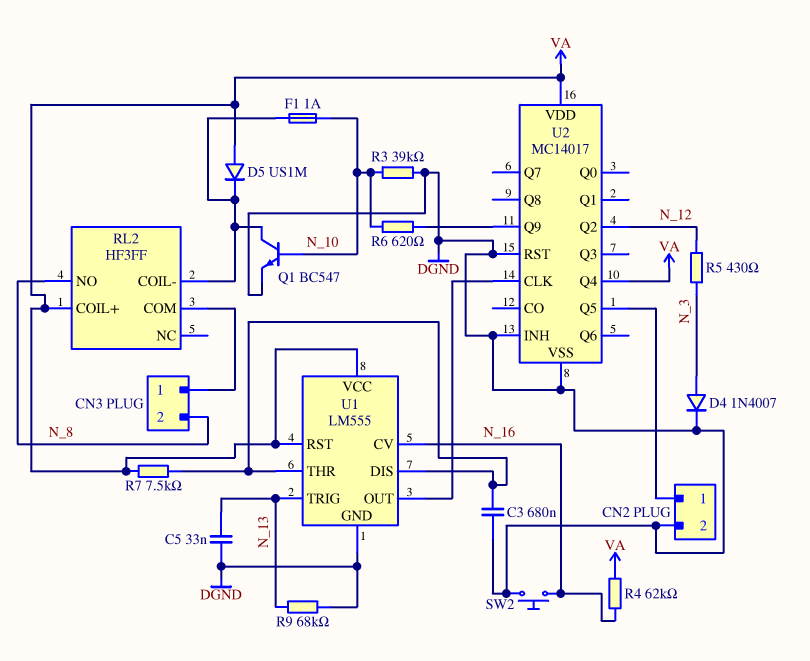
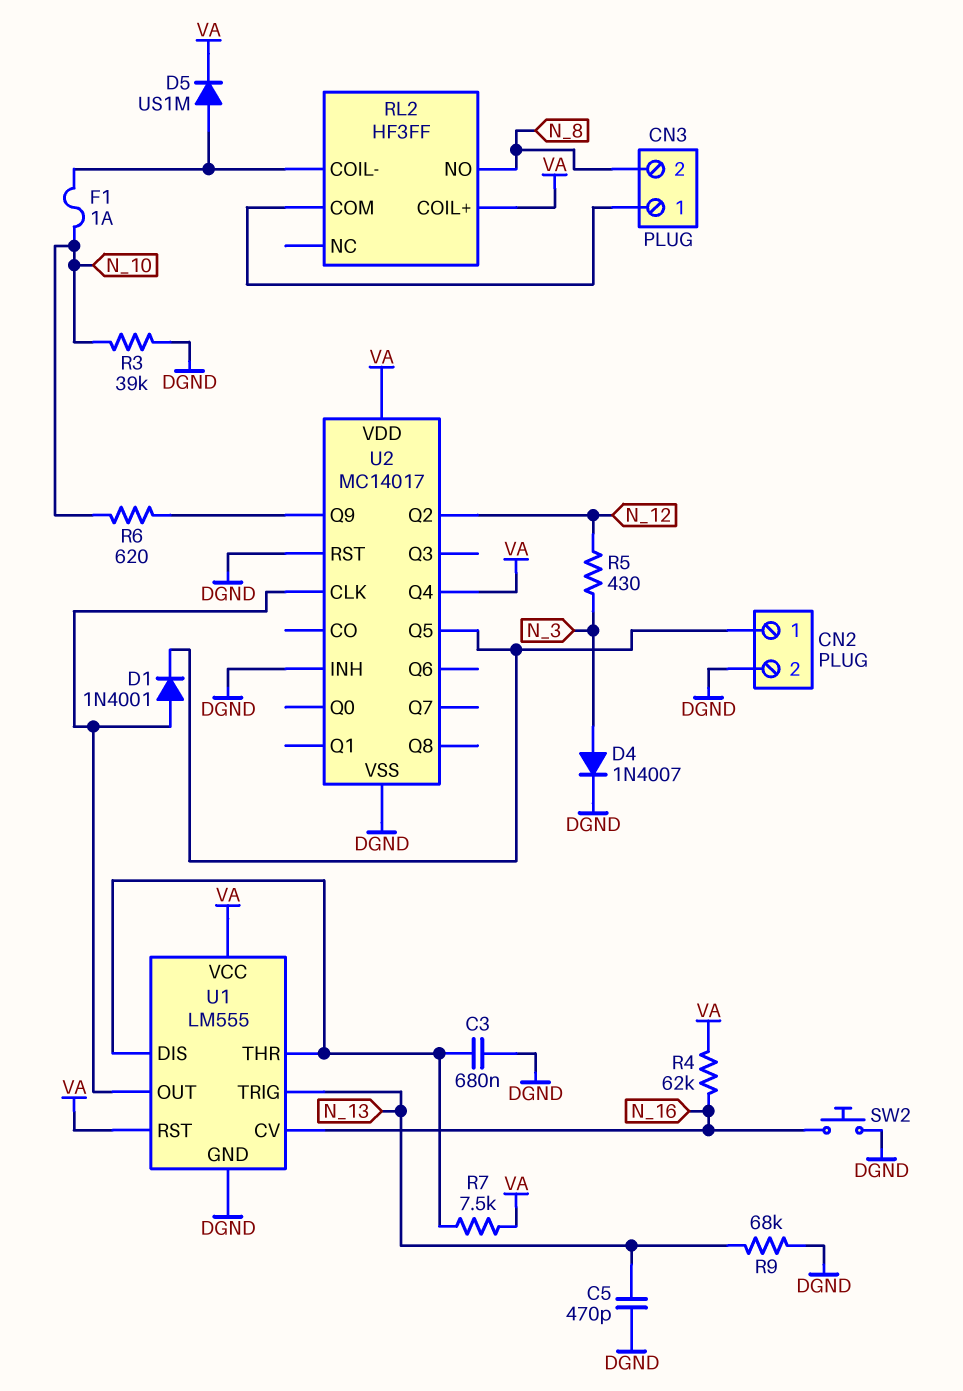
C5: 33nF (DGND, N_13) -> 470pF (DGND, N_13)
D1: none -> diode 1N4001 (A U1/OUT, K CN2/1)
D5: diode US1M (A VA, K RL2/COIL-) -> diode US1M (A RL2/COIL-, K VA)
Q1: NPN BC547 (B N_10, C RL2/COIL-, E DGND) -> none

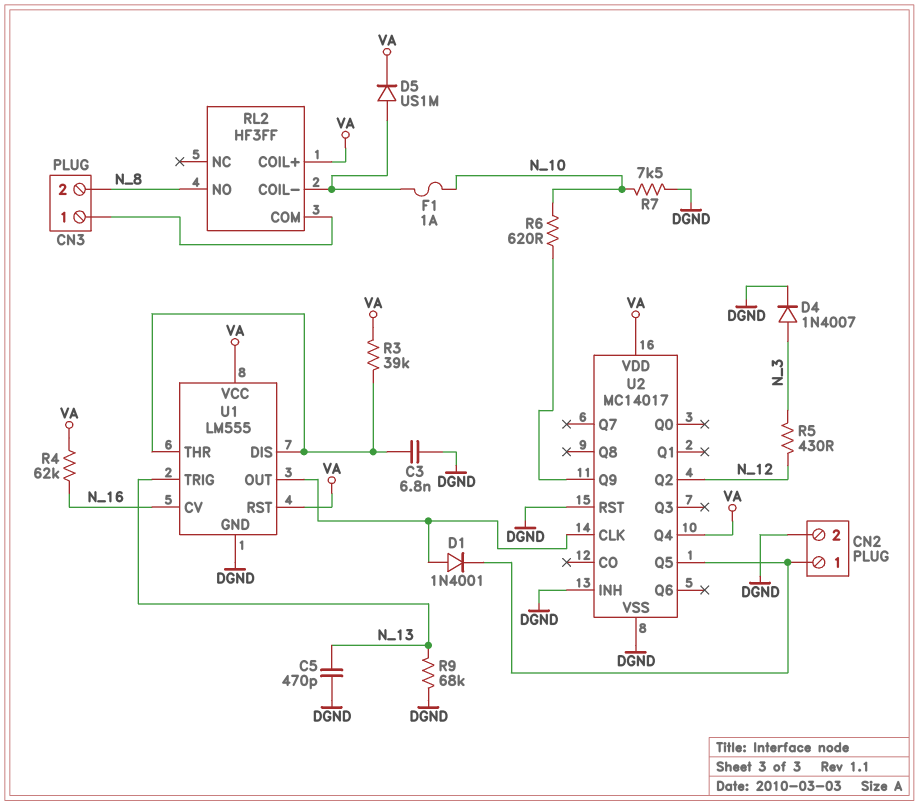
C3: 680nF (DGND, U1/DIS) -> 6.8nF (DGND, U1/DIS)
R3: 39k (DGND, N_10) -> 39k (U1/DIS, VA)
R7: 7.5k (U1/DIS, VA) -> 7.5k (DGND, N_10)
SW2: button (DGND, N_16) -> none

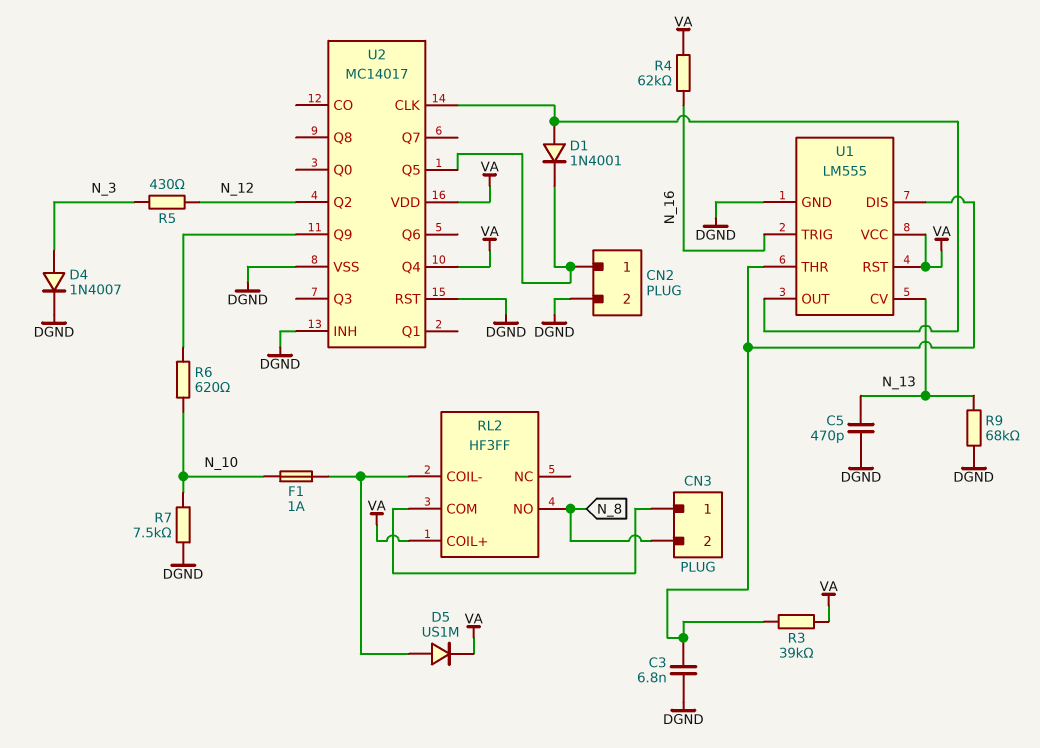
U1 pin CV: N_16 -> N_13
U1 pin TRIG: N_13 -> N_16

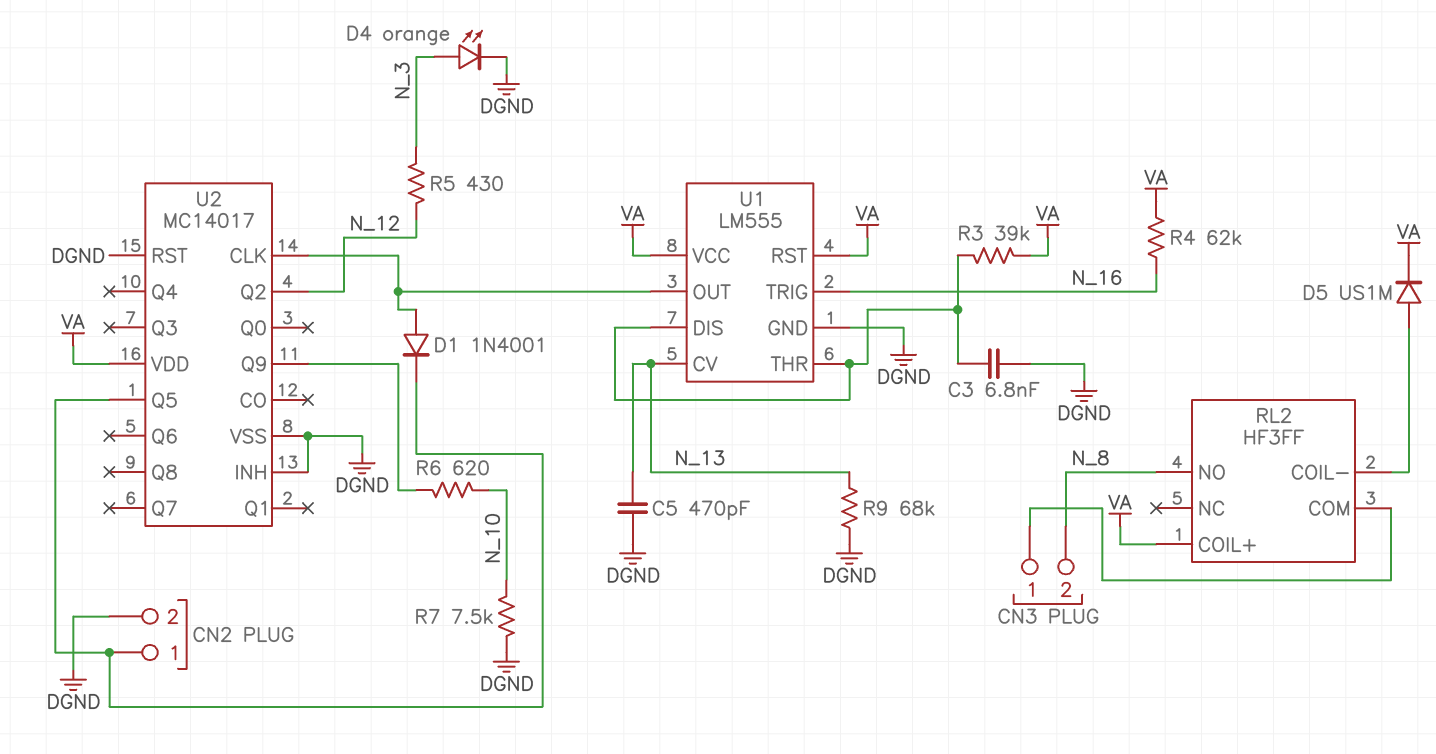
D4: diode 1N4007 (A N_3, K DGND) -> LED orange (A N_3, K DGND)
F1: 1A (N_10, RL2/COIL-) -> none
U2 pin Q4: VA -> none

